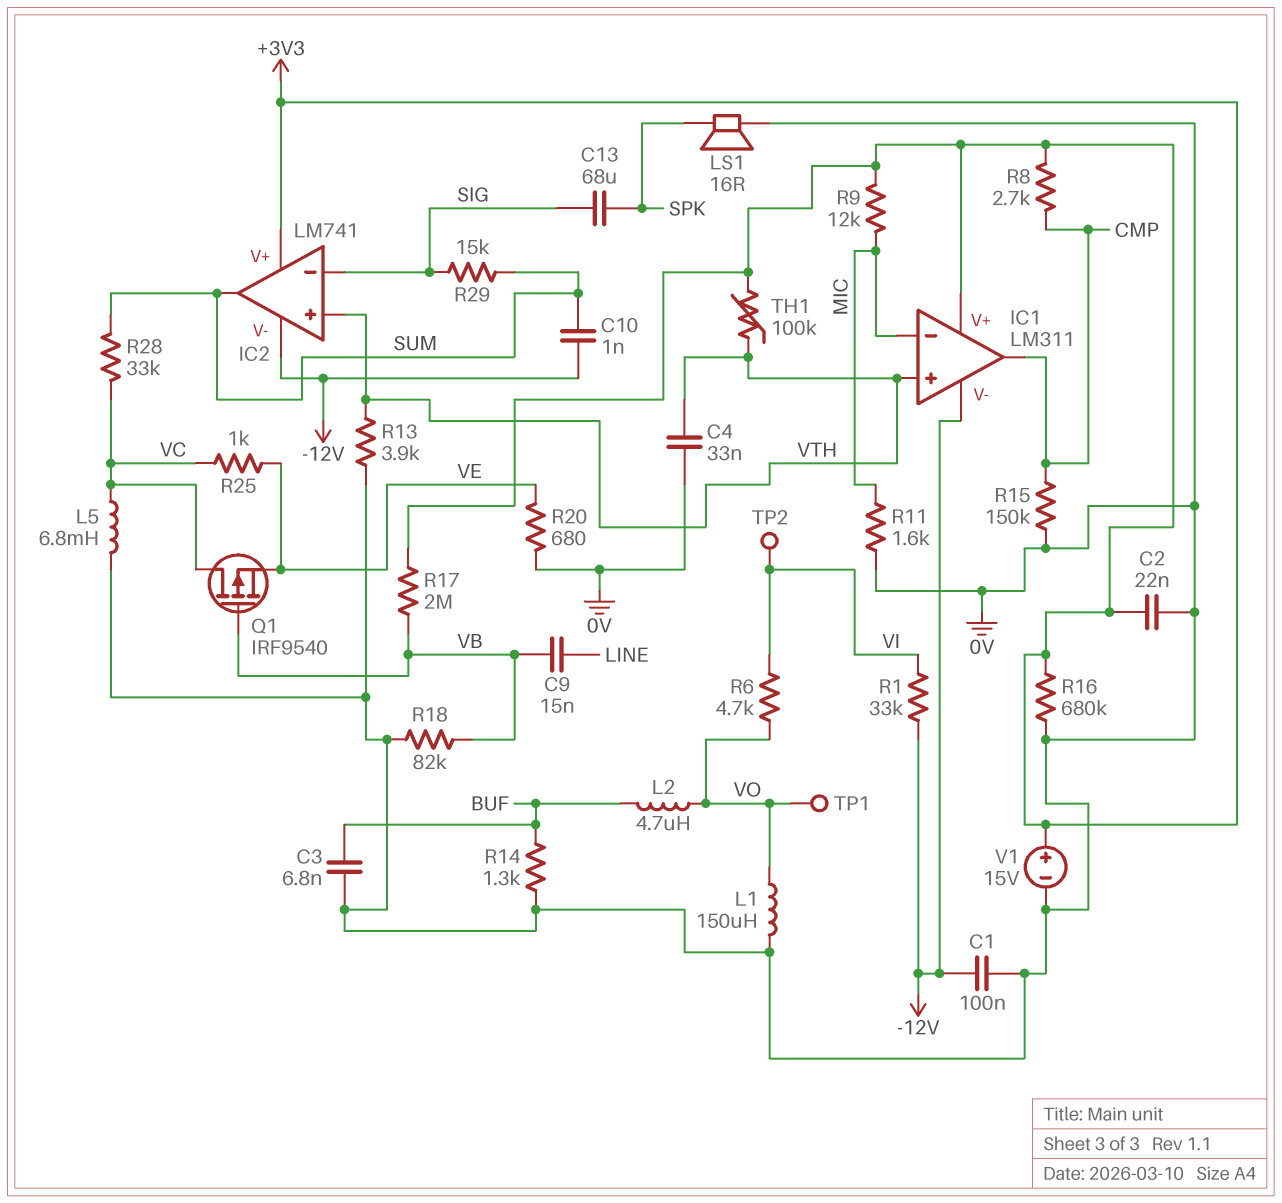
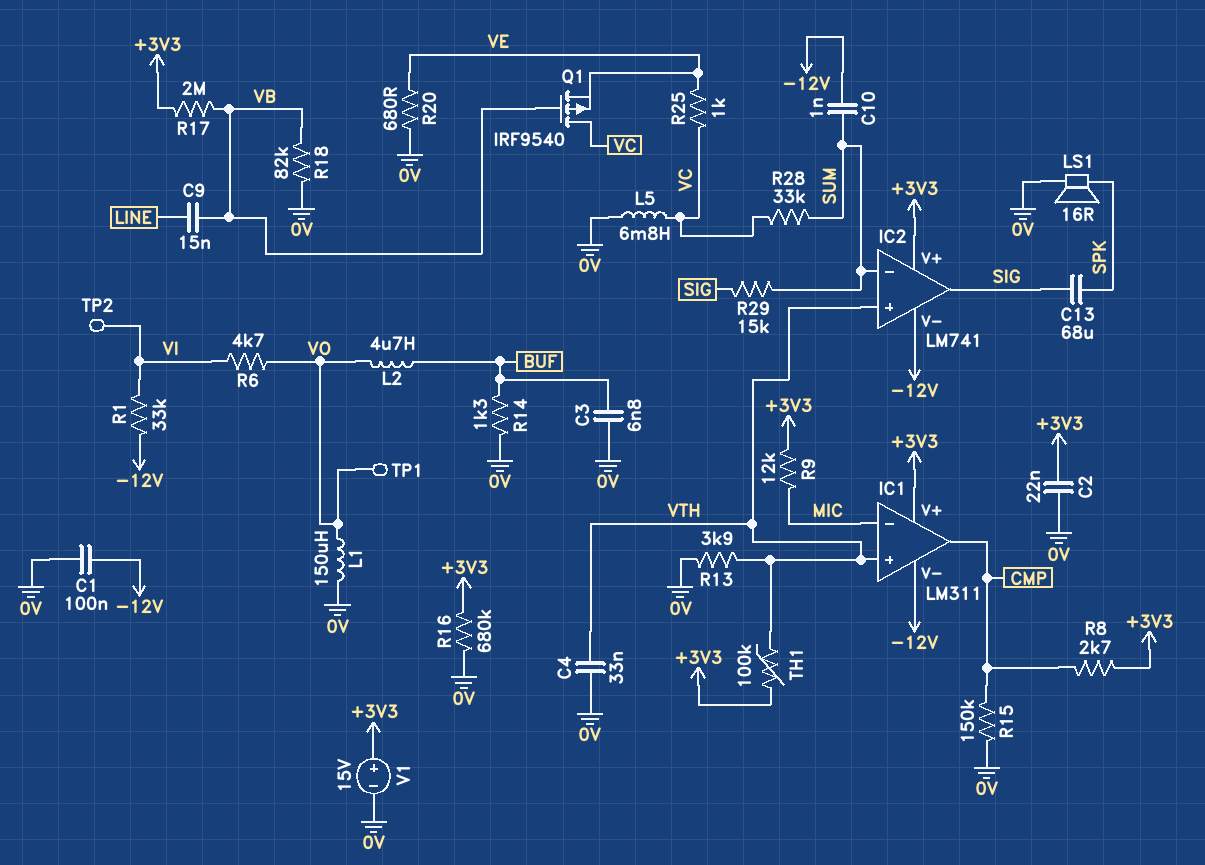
IC2 pin in-: SIG -> SUM
IC2 pin out: SUM -> SIG
R11: 1.6k (0V, MIC) -> none

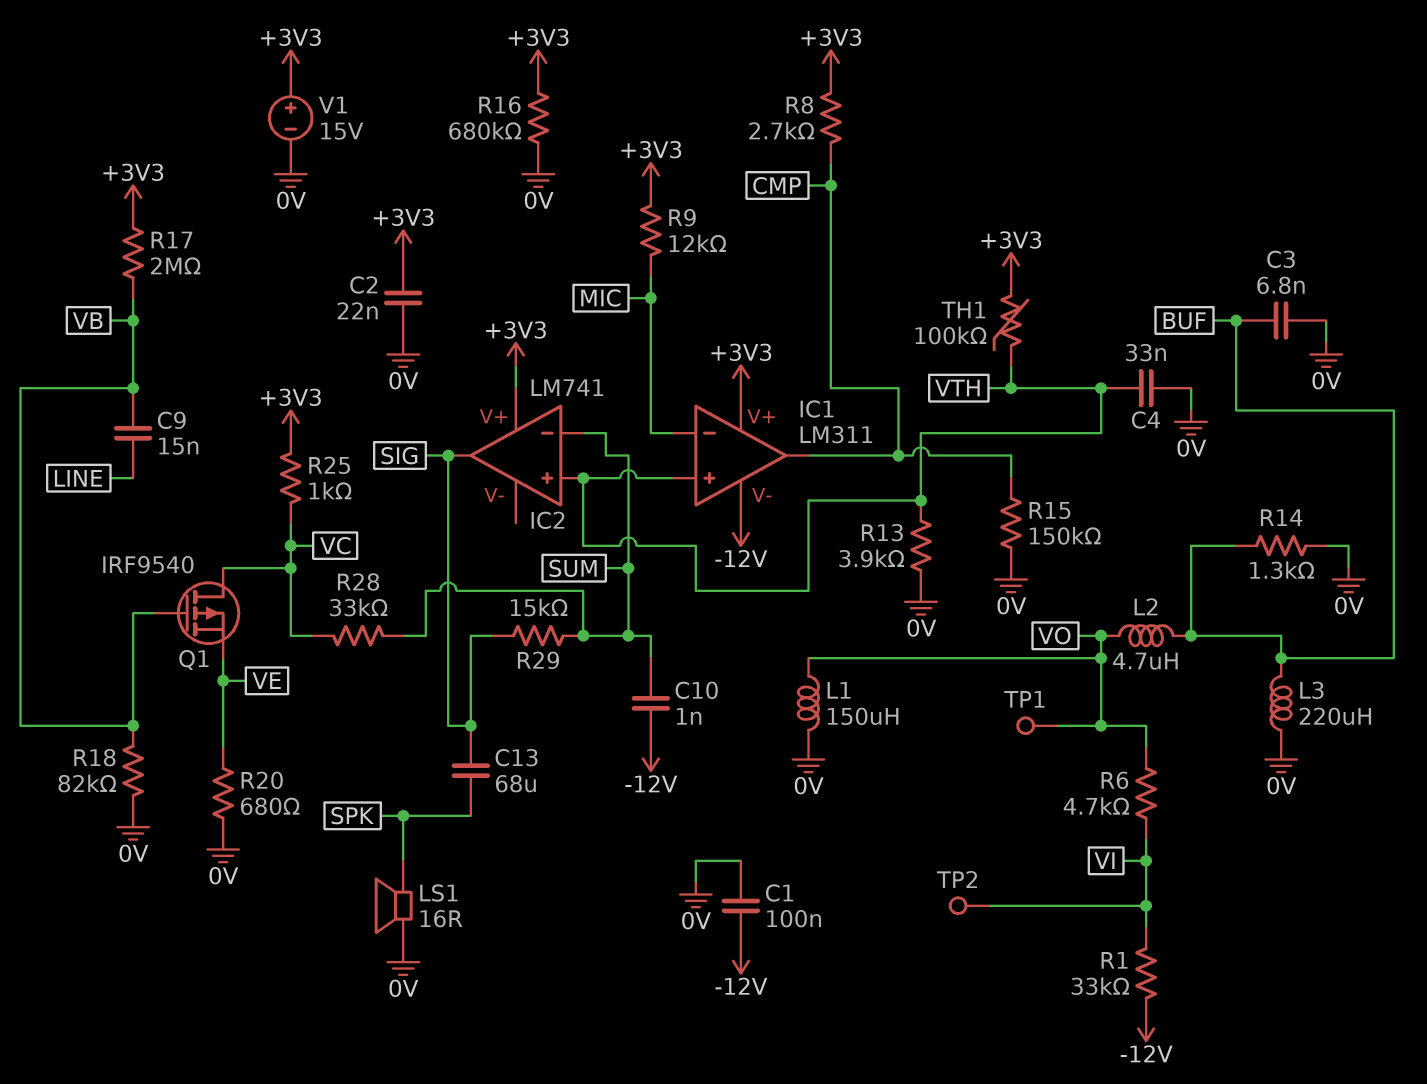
IC2 pin V-: -12V -> none
L3: none -> 220uH (0V, BUF)
L5: 6.8mH (0V, VC) -> none
R25: 1k (VC, VE) -> 1k (+3V3, VC)

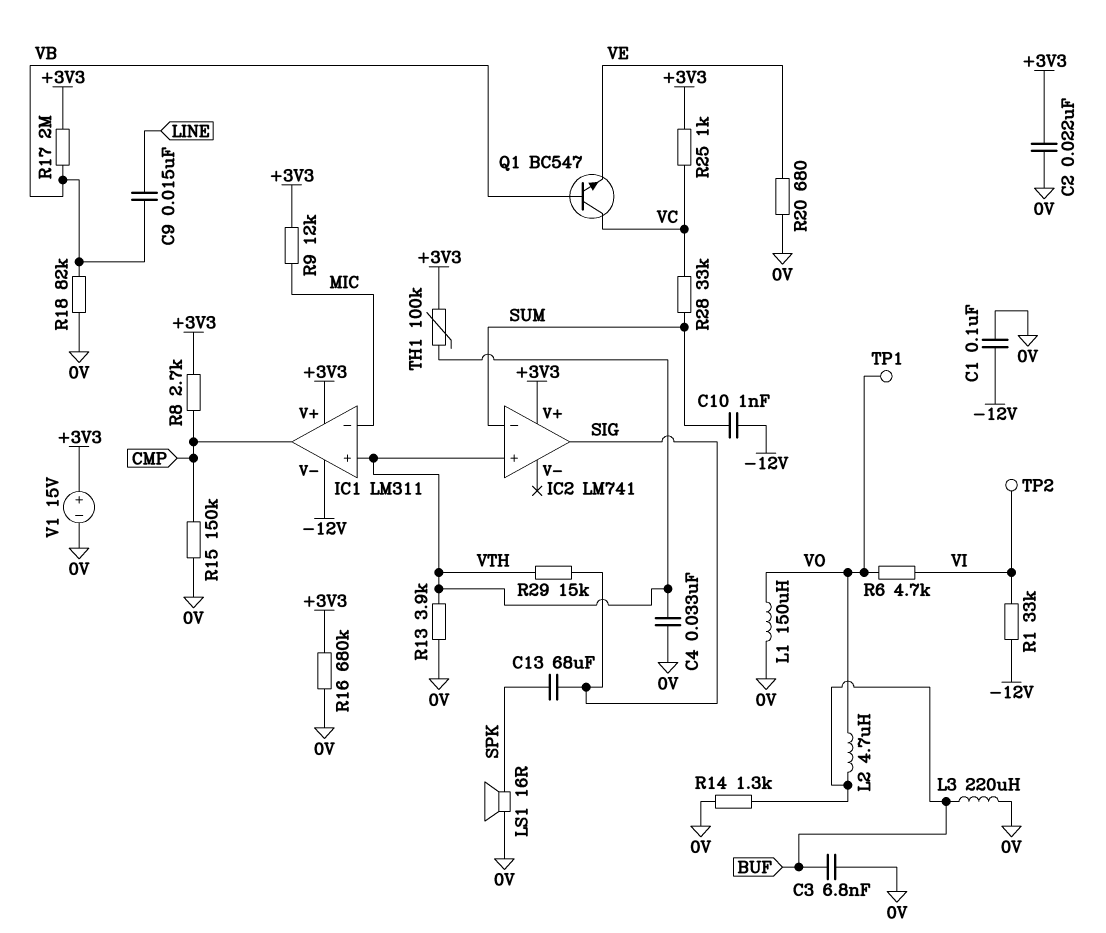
Q1: PMOS IRF9540 (G VB, D VC, S VE) -> NPN BC547 (B VB, C VC, E VE)
R29: 15k (SIG, SUM) -> 15k (SIG, VTH)

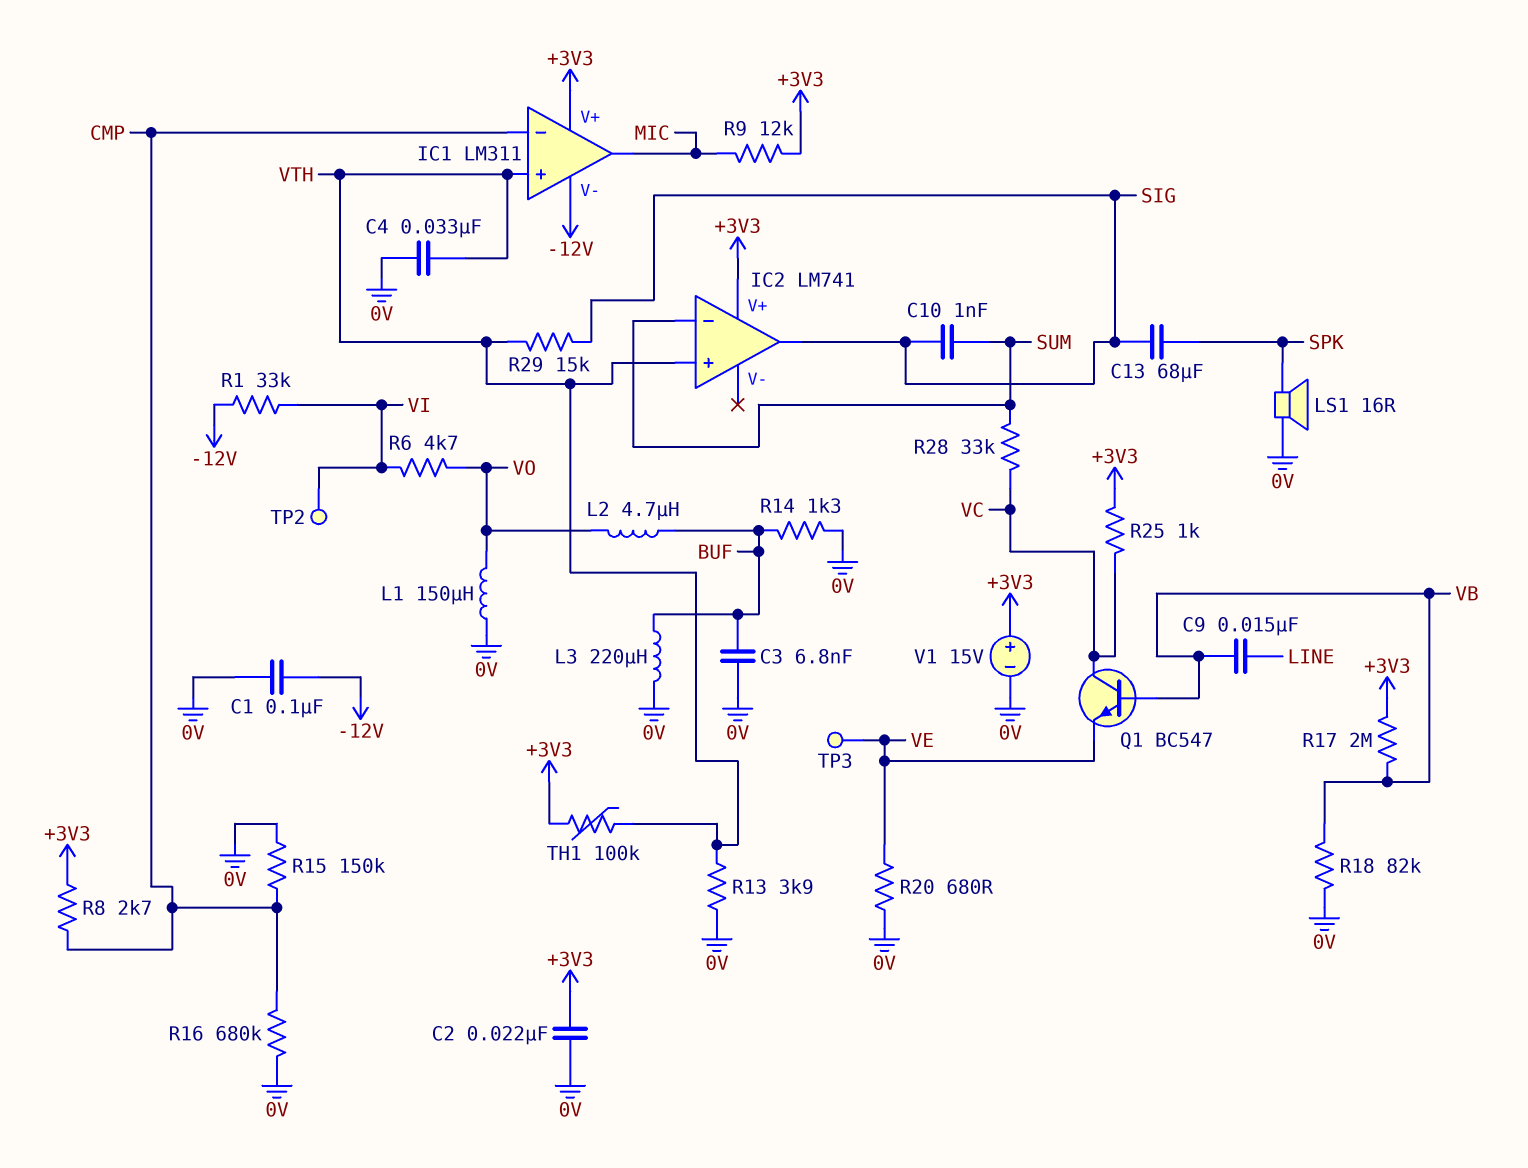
C10: 1nF (-12V, SUM) -> 1nF (SIG, SUM)
IC1 pin in-: MIC -> CMP
IC1 pin out: CMP -> MIC
R16: 680k (+3V3, 0V) -> 680k (0V, CMP)
TP1: test point (VO) -> none
TP3: none -> test point (VE)

